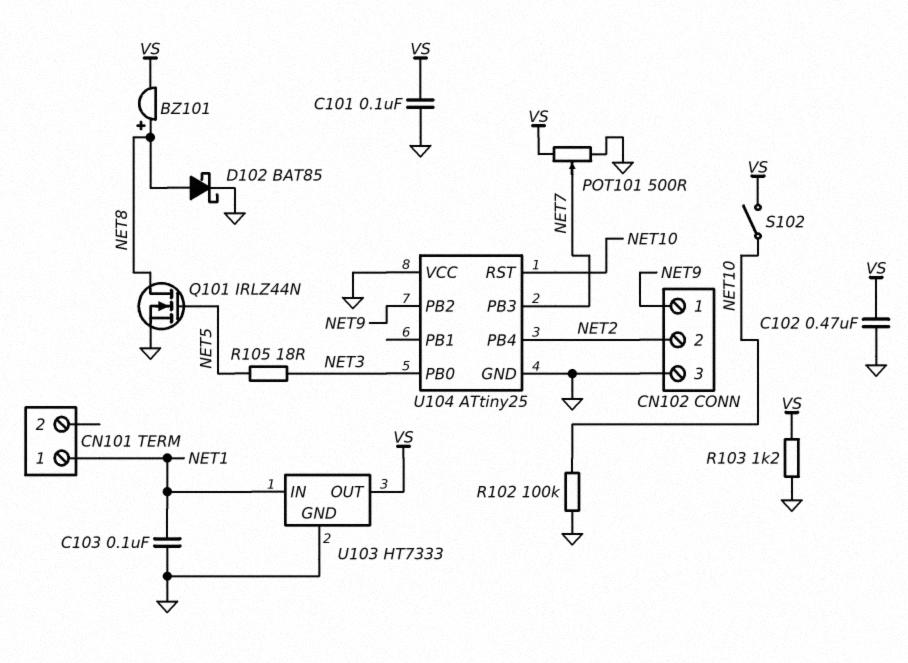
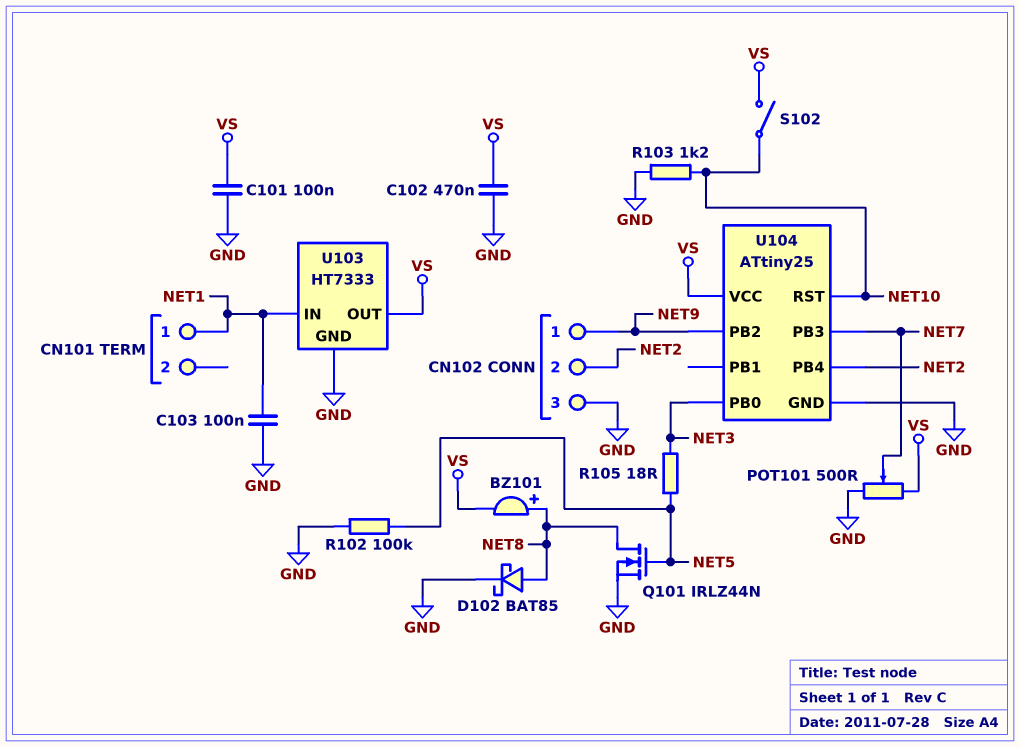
R102: 100k (GND, NET10) -> 100k (GND, NET5)
R103: 1.2k (GND, VS) -> 1.2k (GND, NET10)
U104 pin VCC: GND -> VS

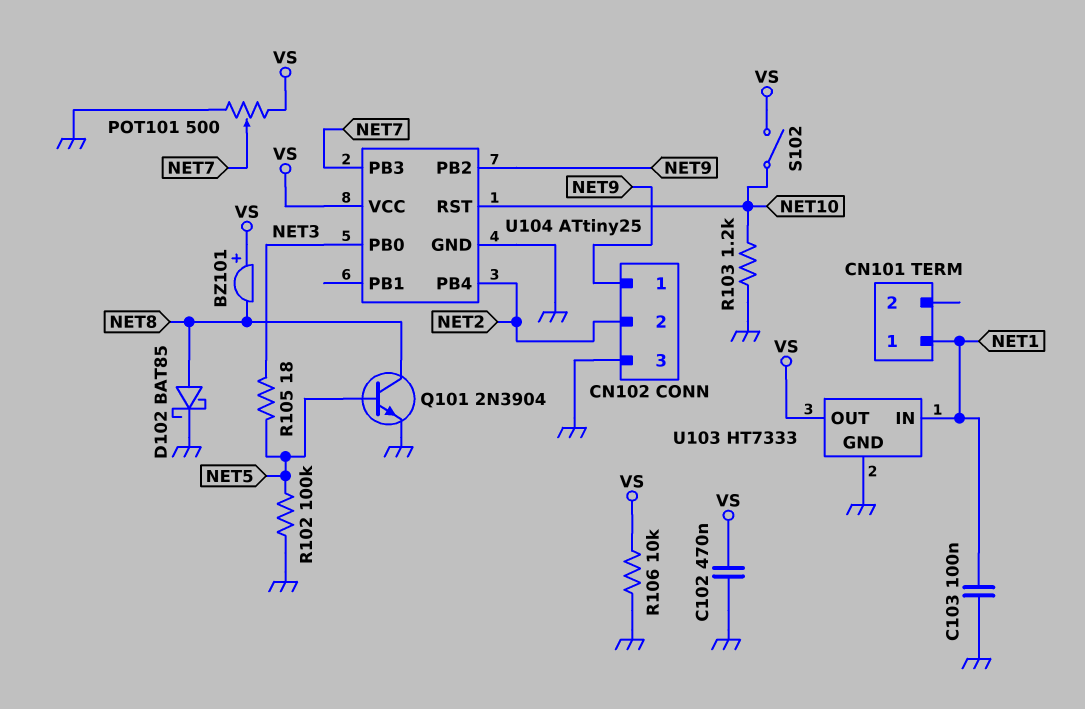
BZ101: buzzer (plus NET8, minus VS) -> buzzer (plus VS, minus NET8)
C101: 100nF (GND, VS) -> none
Q101: NMOS IRLZ44N (G NET5, D NET8, S GND) -> NPN 2N3904 (B NET5, C NET8, E GND)
R106: none -> 10k (GND, VS)

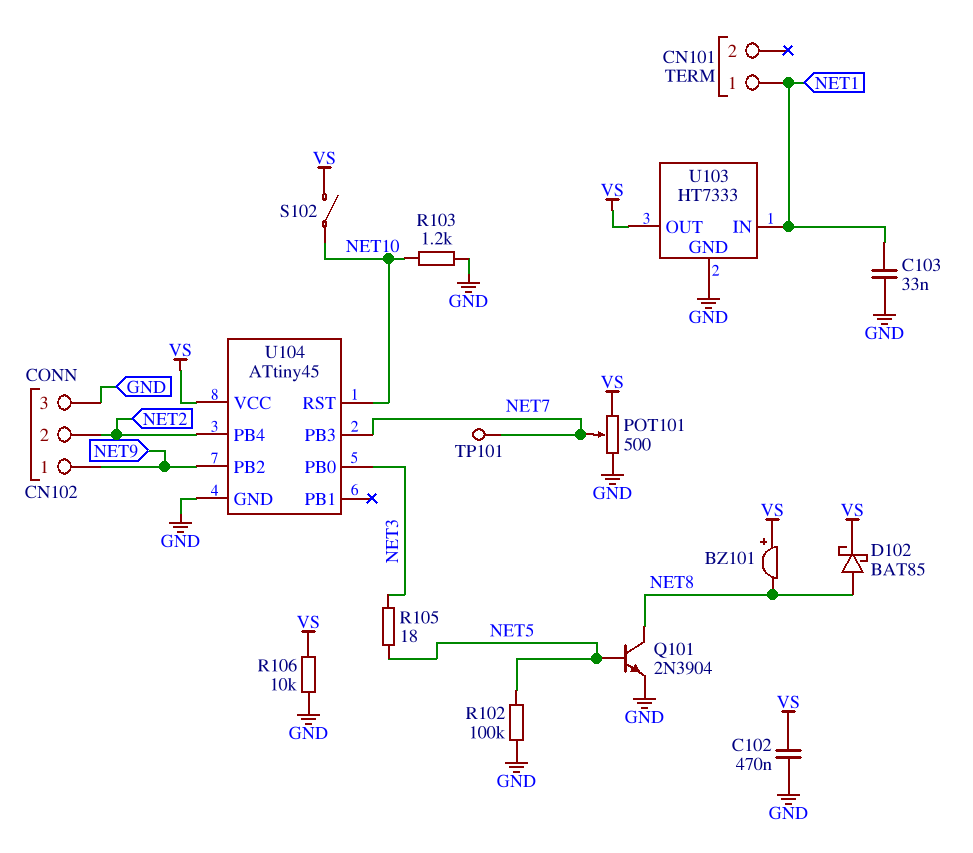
C103: 100nF (GND, NET1) -> 33nF (GND, NET1)
D102: schottky BAT85 (A NET8, K GND) -> schottky BAT85 (A NET8, K VS)
TP101: none -> test point (NET7)
U104: ATtiny25 -> ATtiny45

